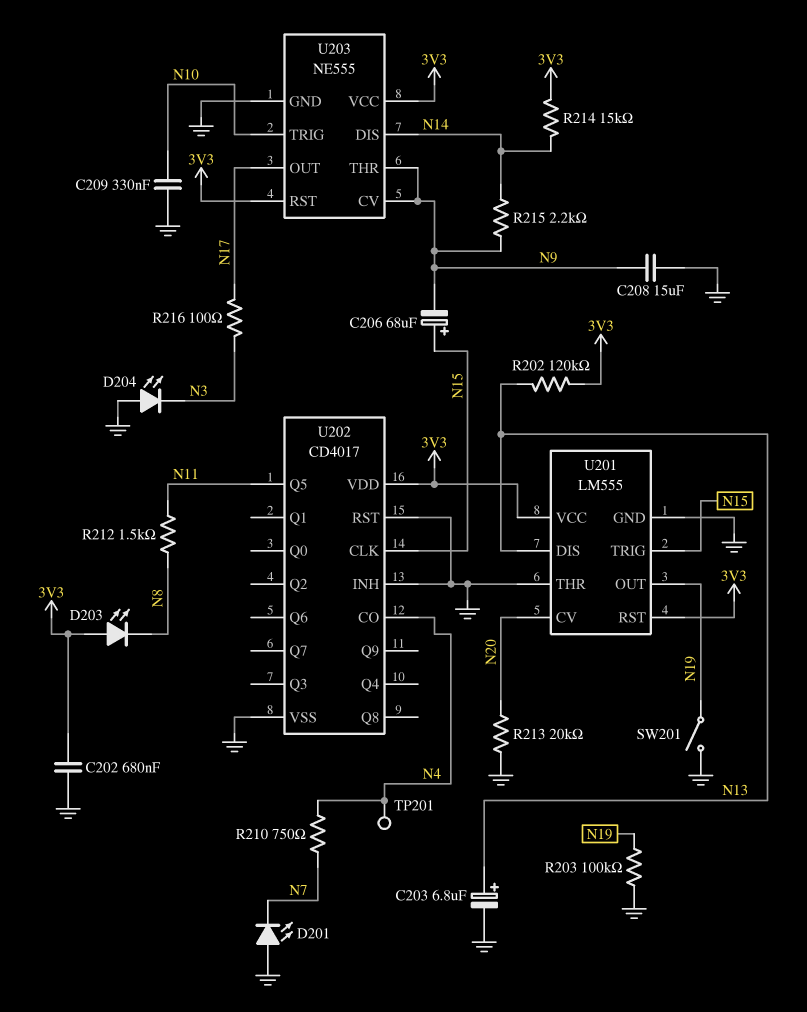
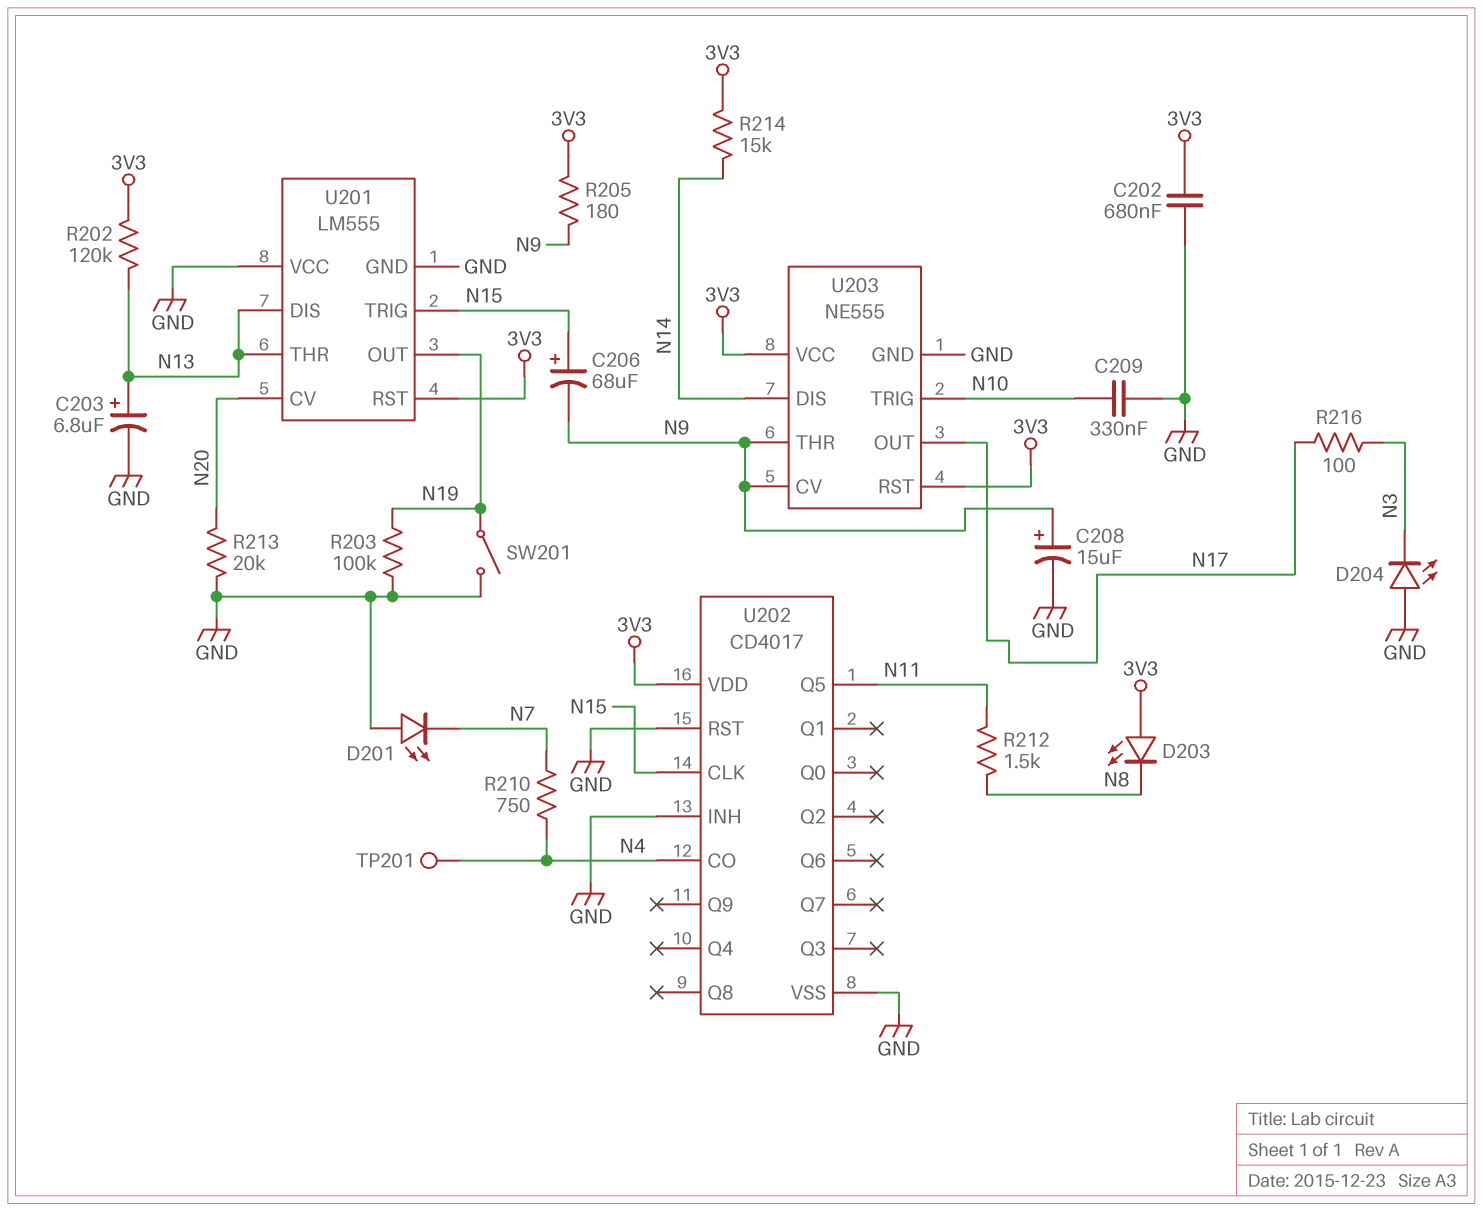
C208: 15uF (GND, N9) -> 15uF (plus N9, minus GND)
R205: none -> 180 (3V3, N9)
R215: 2.2k (N9, N14) -> none
U201 pin THR: GND -> N13
U201 pin VCC: 3V3 -> GND

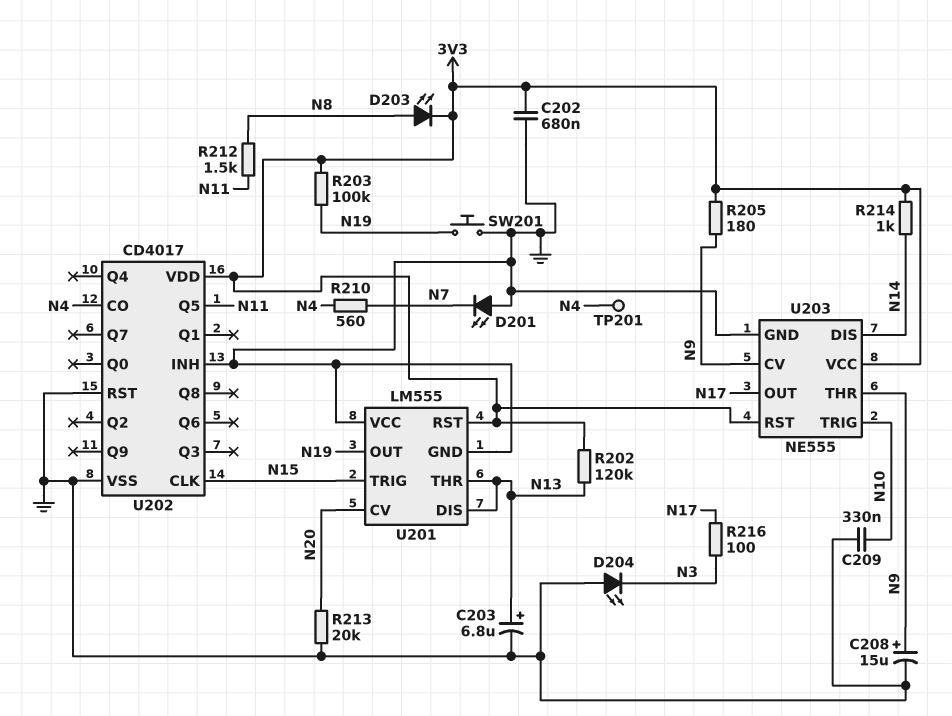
C206: 68uF (plus N15, minus N9) -> none
D203: LED (A 3V3, K N8) -> LED (A N8, K 3V3)
R203: 100k (GND, N19) -> 100k (3V3, N19)
R210: 750 (N4, N7) -> 560 (N4, N7)
R214: 15k (3V3, N14) -> 1k (3V3, N14)
SW201: switch (GND, N19) -> button (GND, N19)

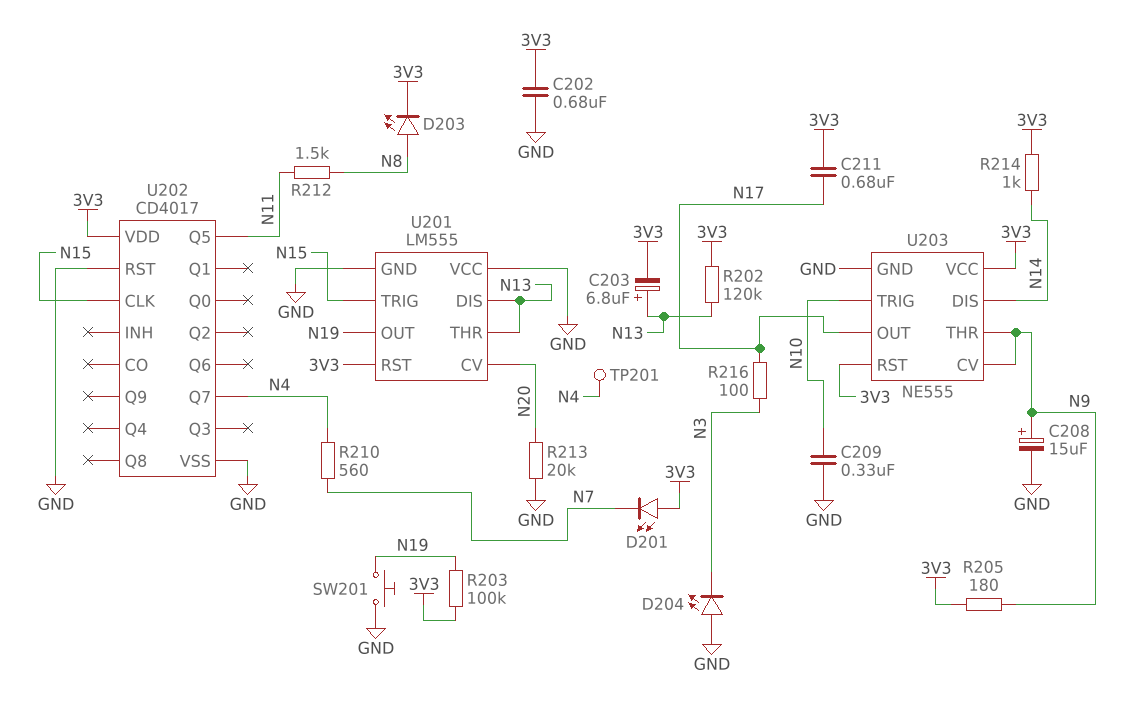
C203: 6.8uF (plus N13, minus GND) -> 6.8uF (plus N13, minus 3V3)
C211: none -> 680nF (3V3, N17)
D201: LED (A GND, K N7) -> LED (A 3V3, K N7)
U202 pin CO: N4 -> none
U202 pin INH: GND -> none
U202 pin Q7: none -> N4

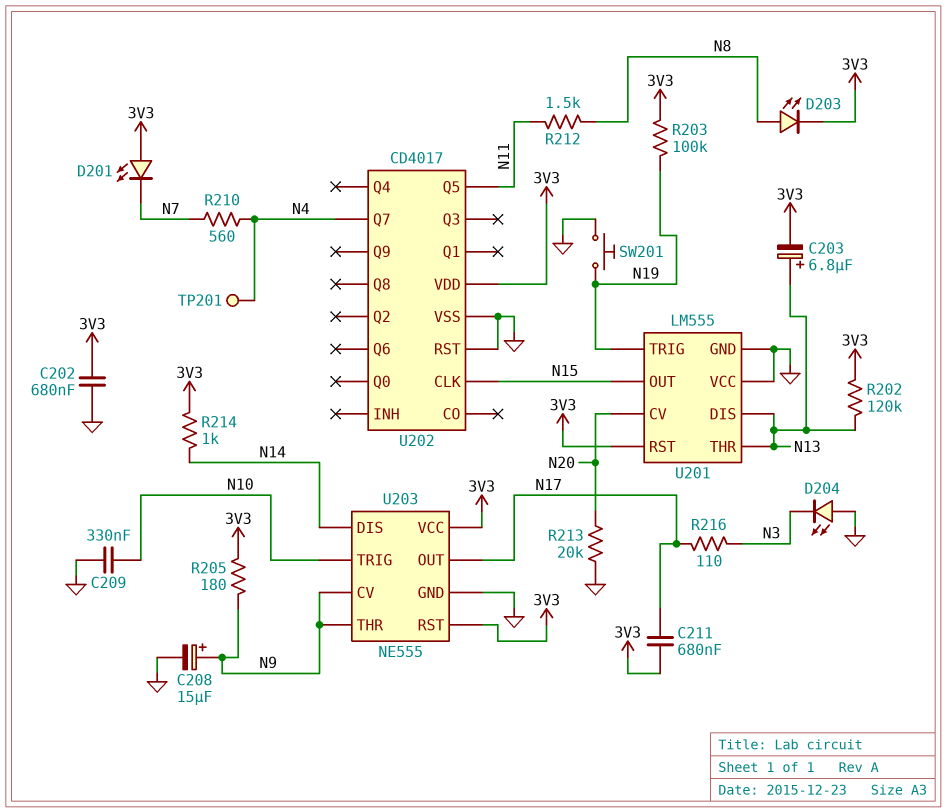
R216: 100 (N3, N17) -> 110 (N3, N17)
U201 pin OUT: N19 -> N15
U201 pin TRIG: N15 -> N19

